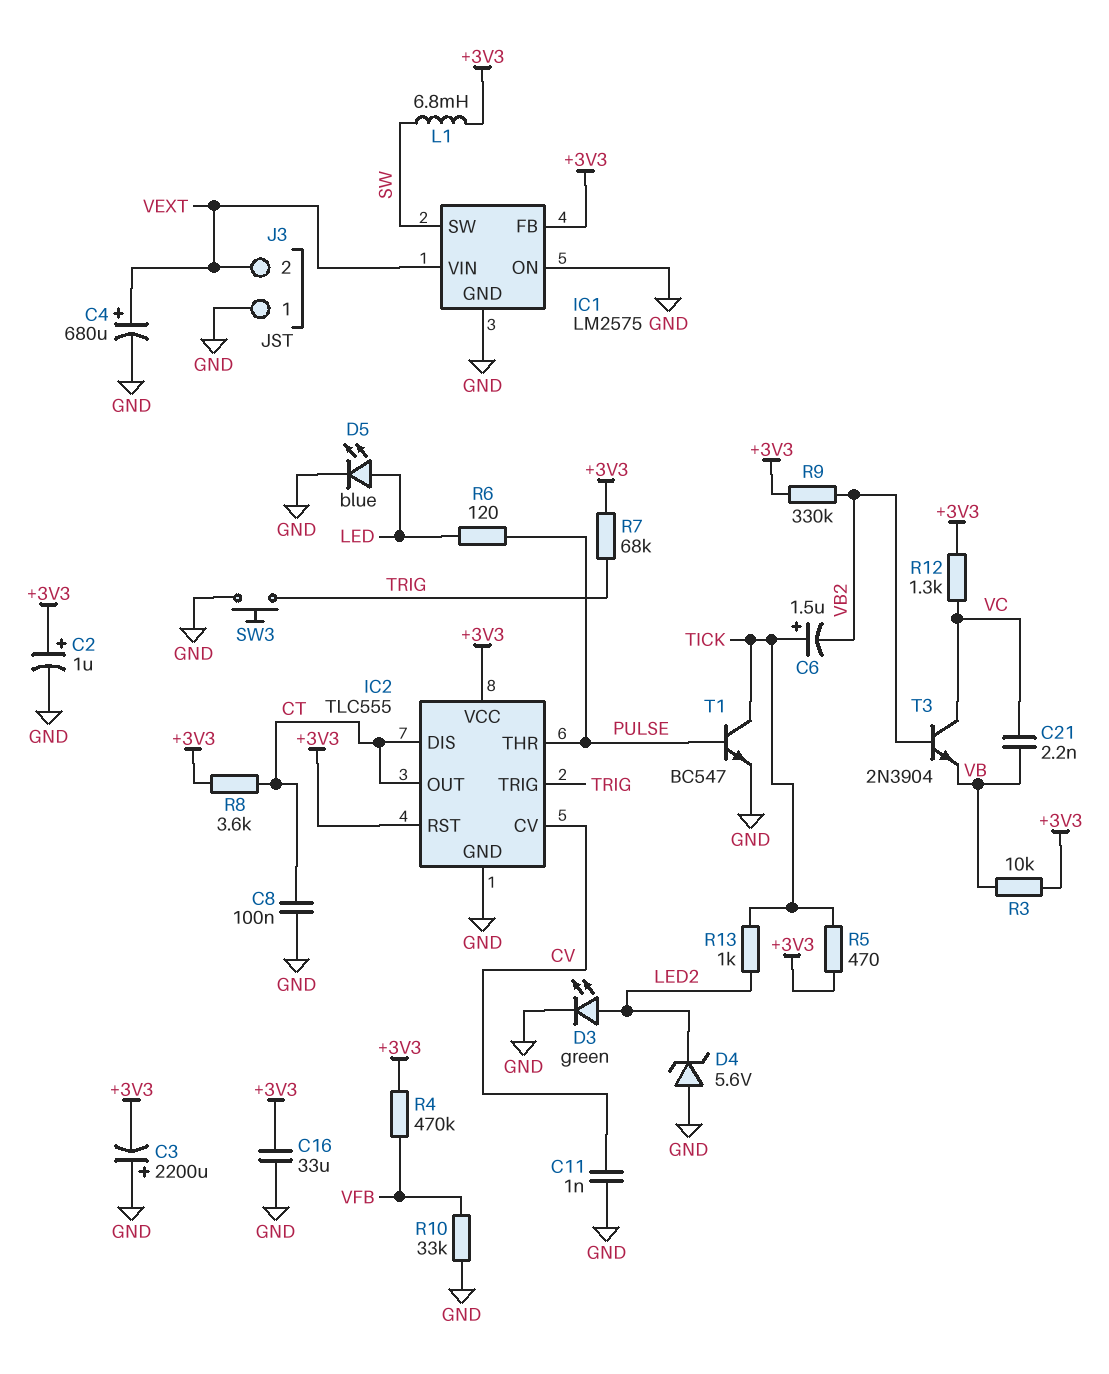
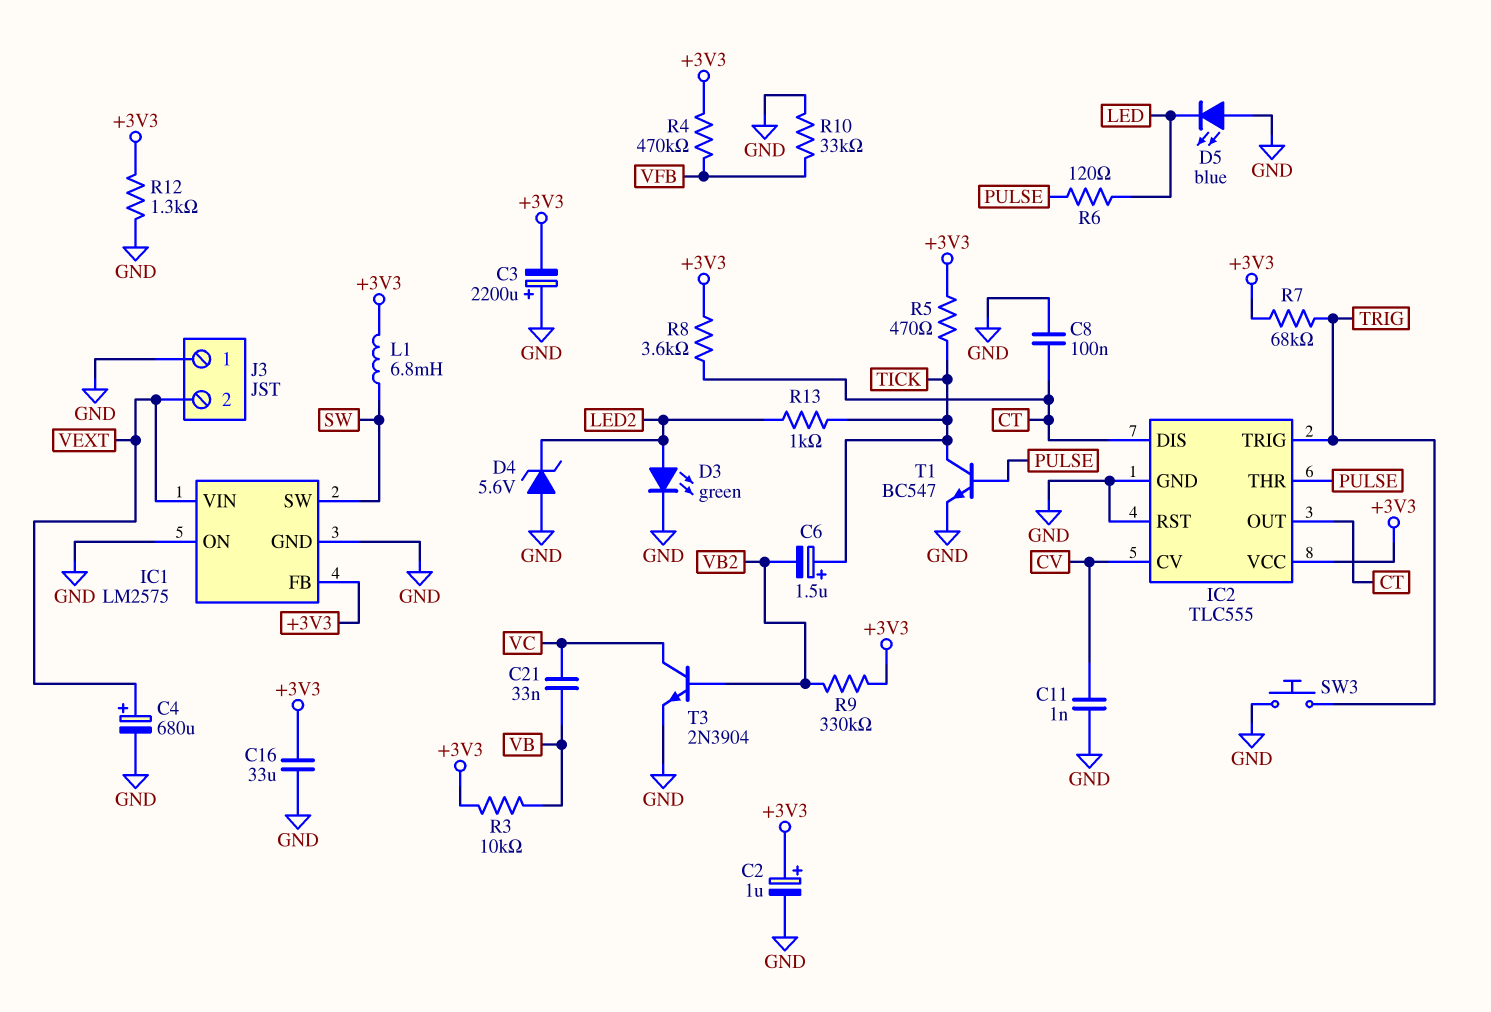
C21: 2.2nF (VB, VC) -> 33nF (VB, VC)
D5: LED blue (A LED, K GND) -> LED blue (A GND, K LED)
IC2 pin RST: +3V3 -> GND
R12: 1.3k (+3V3, VC) -> 1.3k (+3V3, GND)
T3: NPN 2N3904 (B VB2, C VC, E VB) -> NPN 2N3904 (B VB2, C VC, E GND)

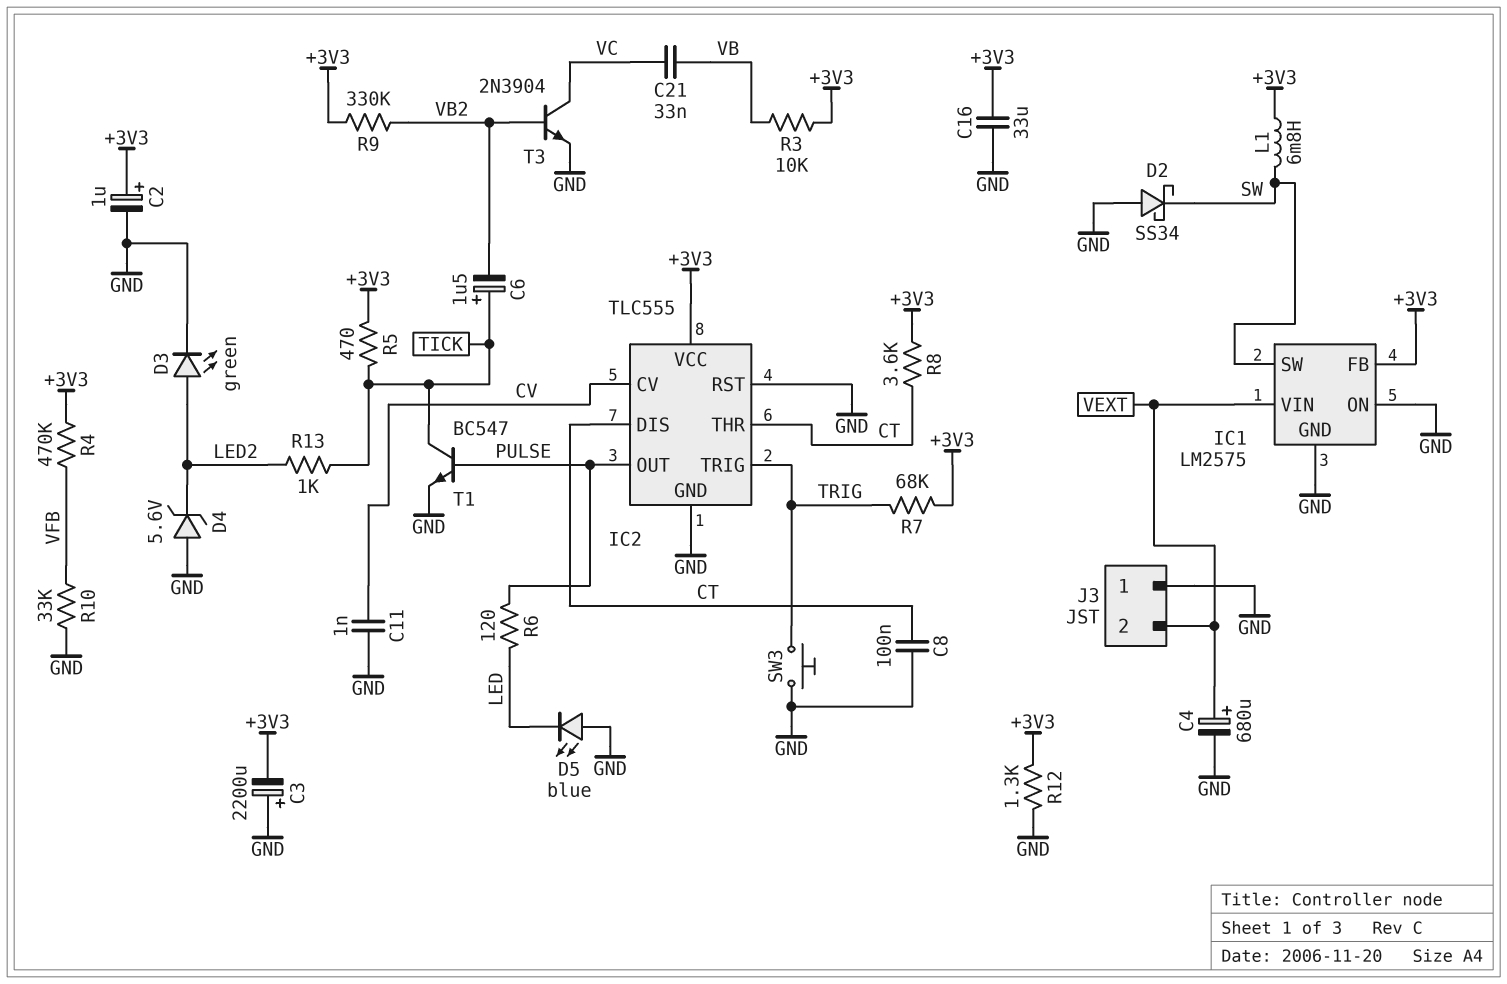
D2: none -> schottky SS34 (A GND, K SW)
IC2 pin OUT: CT -> PULSE
IC2 pin THR: PULSE -> CT

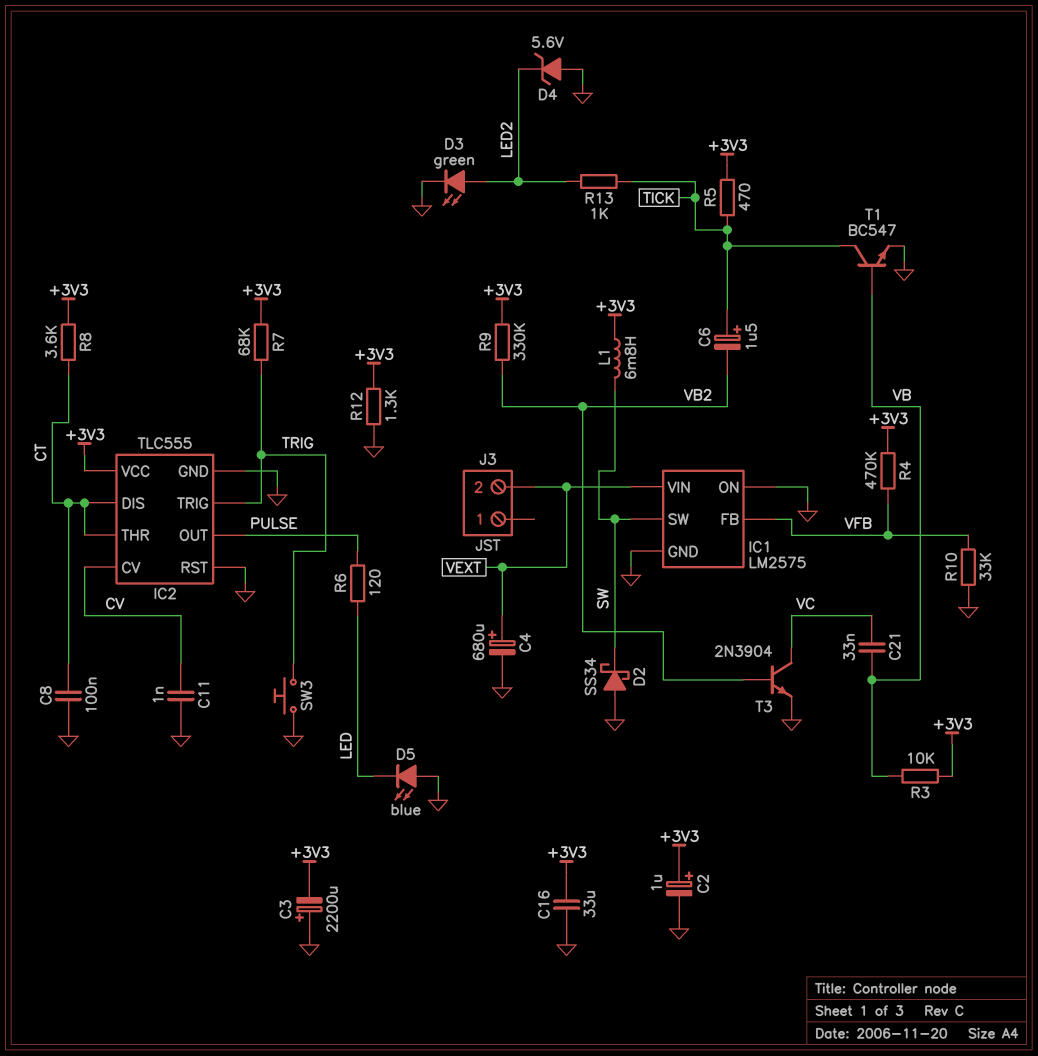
IC1 pin FB: +3V3 -> VFB
J3 pin 1: GND -> none
T1: NPN BC547 (B PULSE, C TICK, E GND) -> NPN BC547 (B VB, C TICK, E GND)

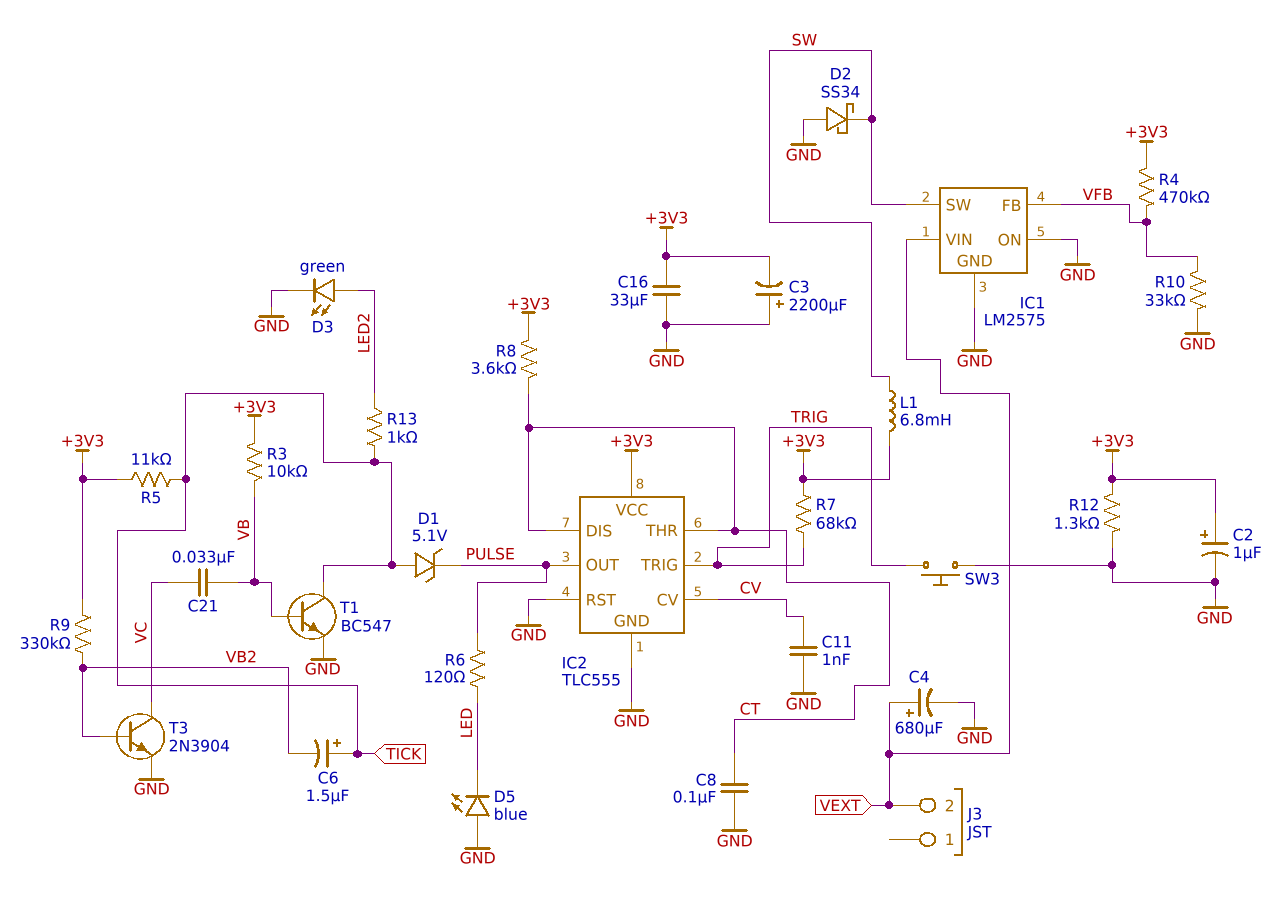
D1: none -> zener 5.1V (A TICK, K PULSE)
D4: zener 5.6V (A GND, K LED2) -> none
R5: 470 (+3V3, TICK) -> 11k (+3V3, TICK)

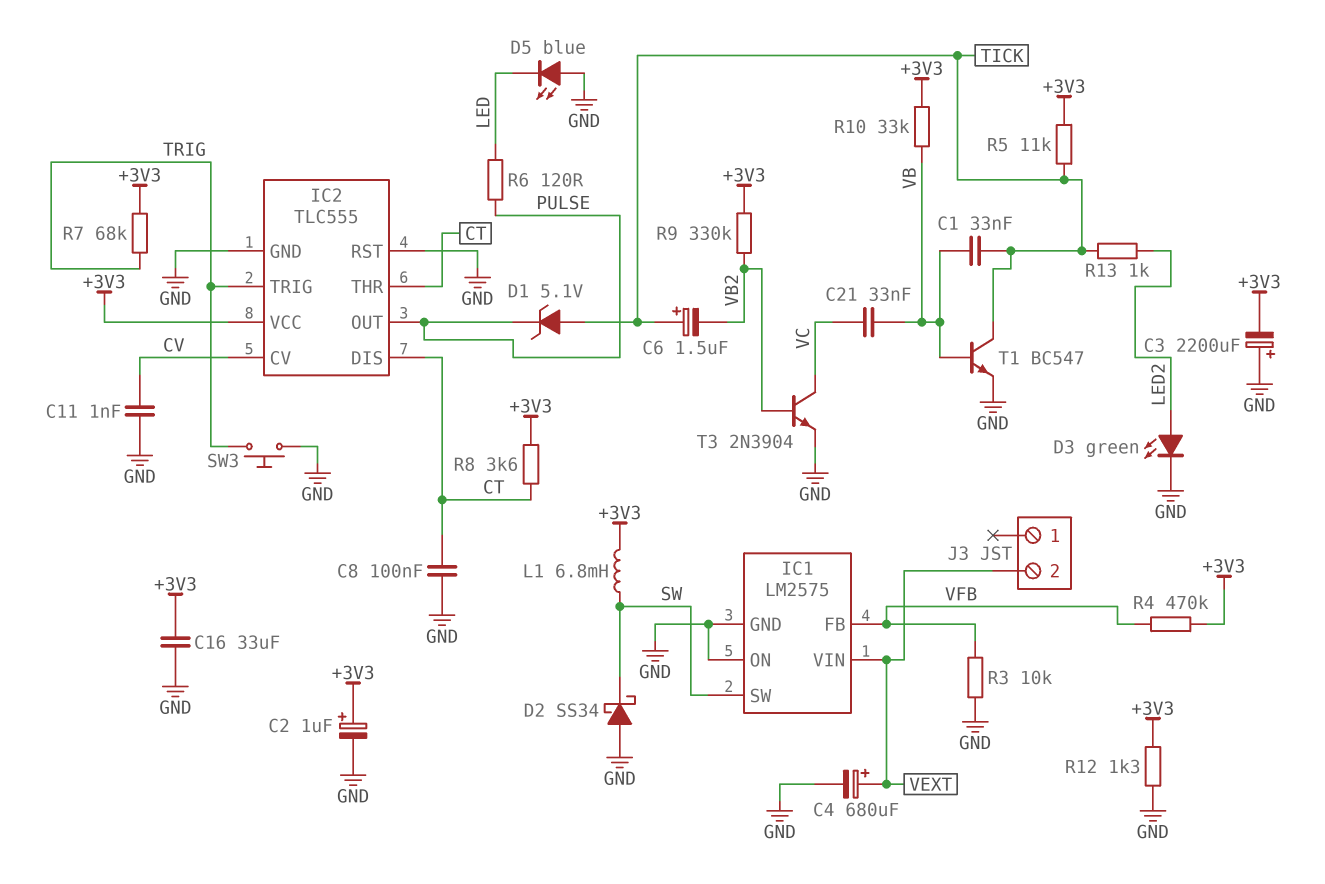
C1: none -> 33nF (TICK, VB)
R3: 10k (+3V3, VB) -> 10k (GND, VFB)
R10: 33k (GND, VFB) -> 33k (+3V3, VB)

